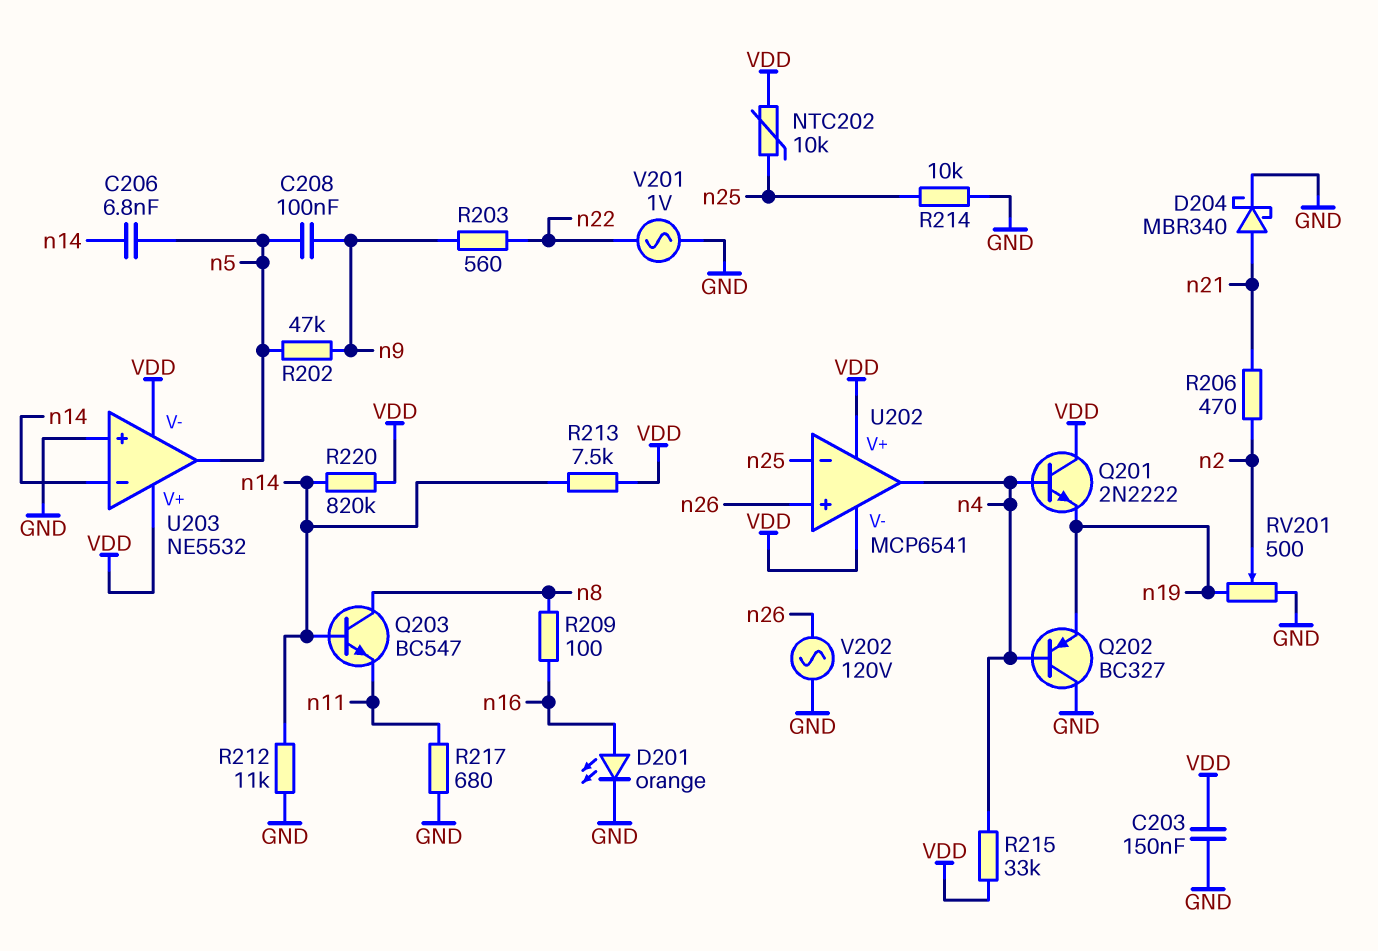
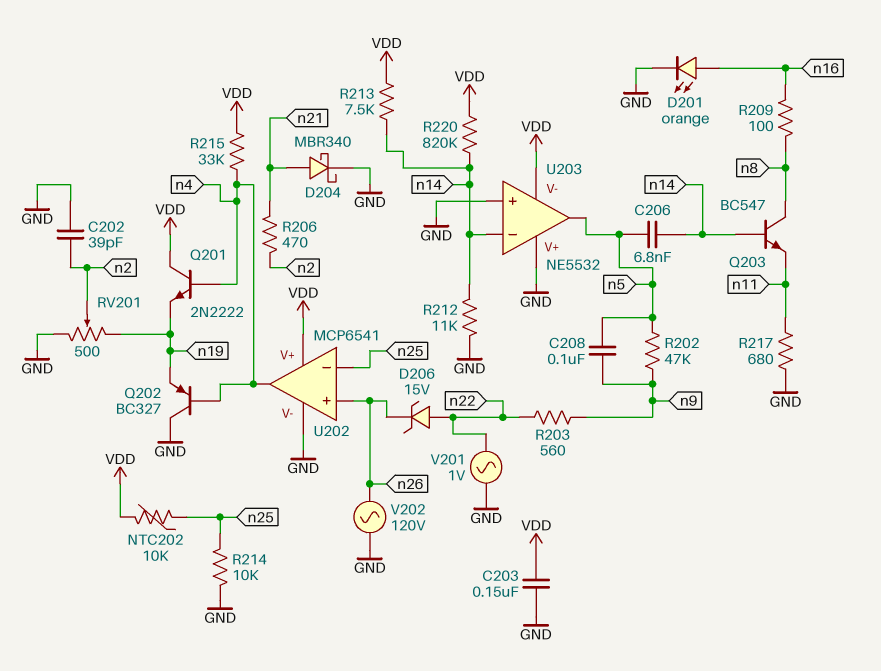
C202: none -> 39pF (GND, n2)
D206: none -> zener 15V (A n22, K n26)
U202 pin V-: VDD -> GND
U203 pin V+: VDD -> GND

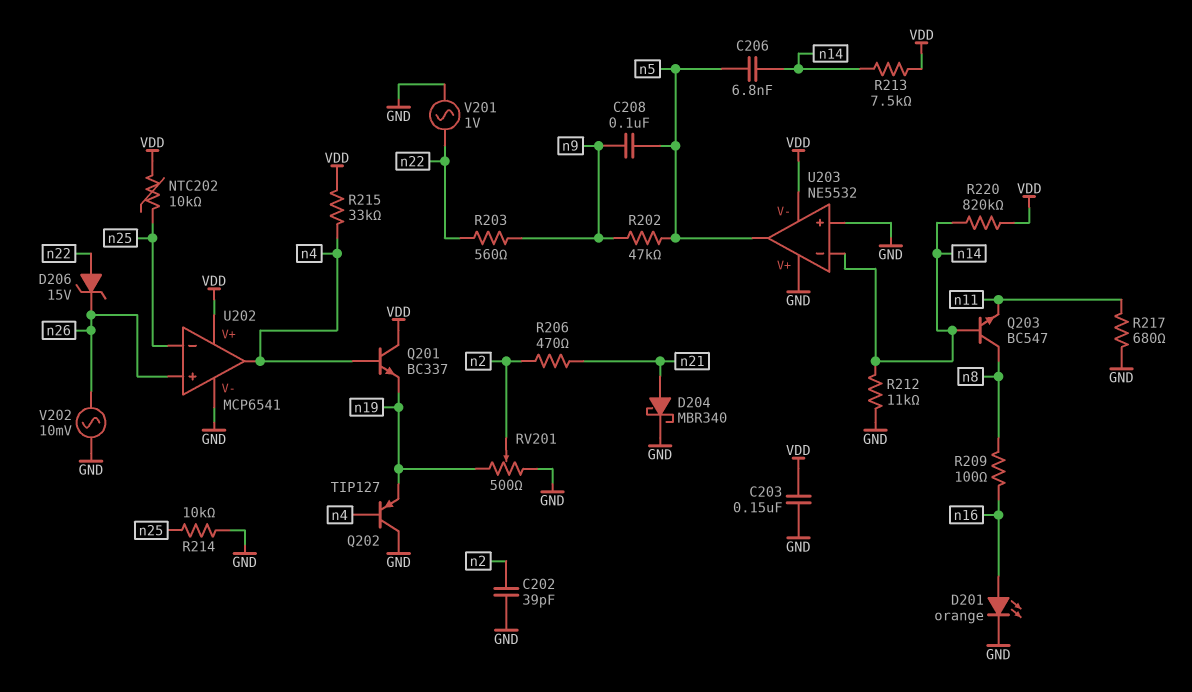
Q201: NPN 2N2222 (B n4, C VDD, E n19) -> NPN BC337 (B n4, C VDD, E n19)
Q202: PNP BC327 (B n4, C GND, E n19) -> PNP TIP127 (B n4, C GND, E n19)
V202: AC 120V (GND, n26) -> AC 10mV (GND, n26)

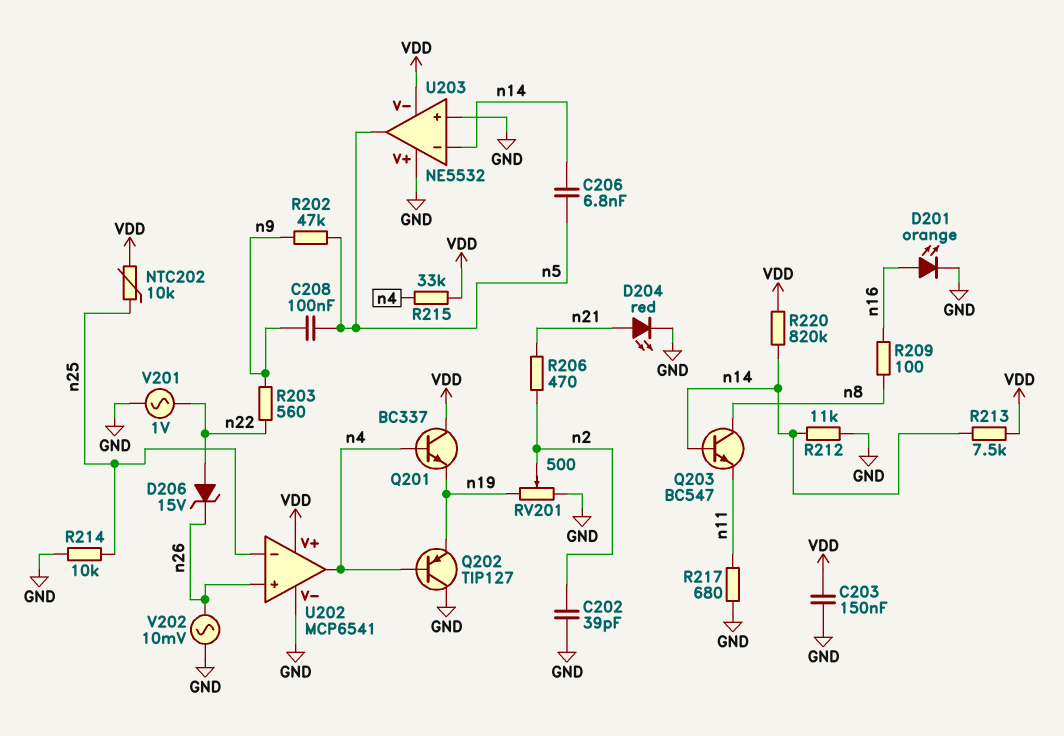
D204: schottky MBR340 (A n21, K GND) -> LED red (A n21, K GND)

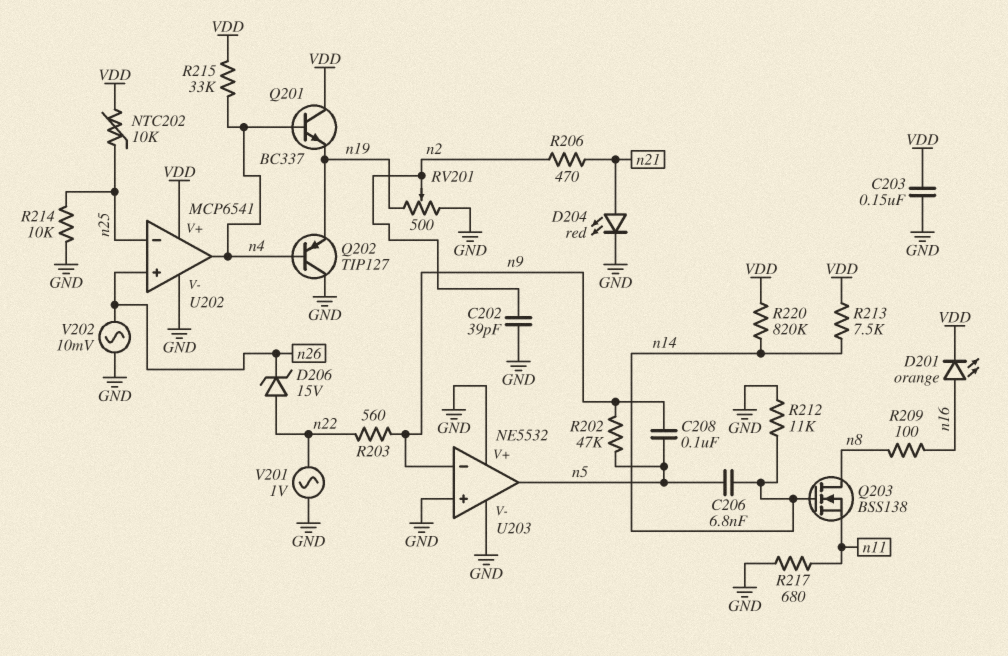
D201: LED orange (A n16, K GND) -> LED orange (A n16, K VDD)
Q203: NPN BC547 (B n14, C n8, E n11) -> NMOS BSS138 (G n14, D n8, S n11)
U203 pin V-: VDD -> GND
U203 pin in-: n14 -> n9

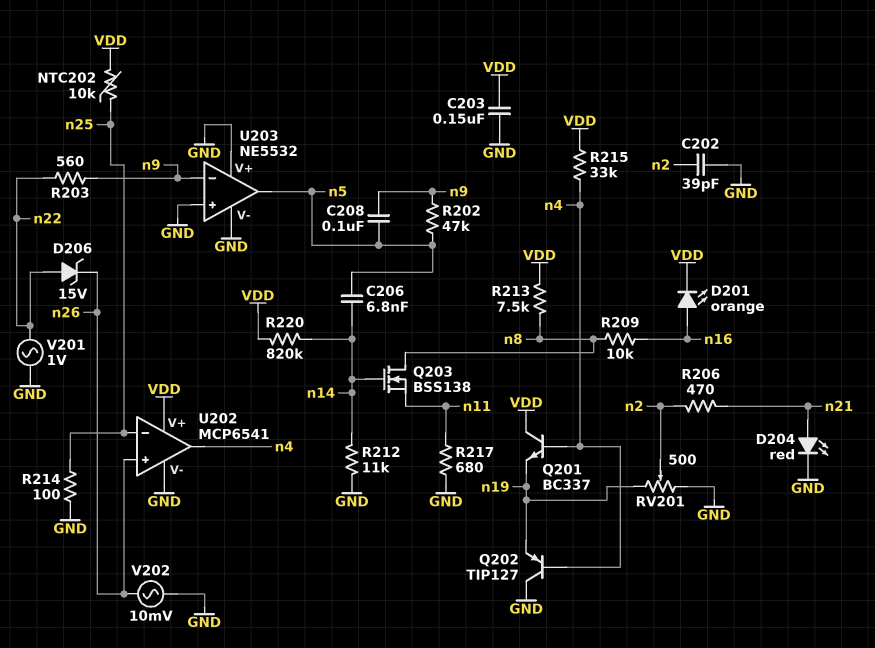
R209: 100 (n8, n16) -> 10k (n8, n16)
R213: 7.5k (VDD, n14) -> 7.5k (VDD, n8)
R214: 10k (GND, n25) -> 100 (GND, n25)

